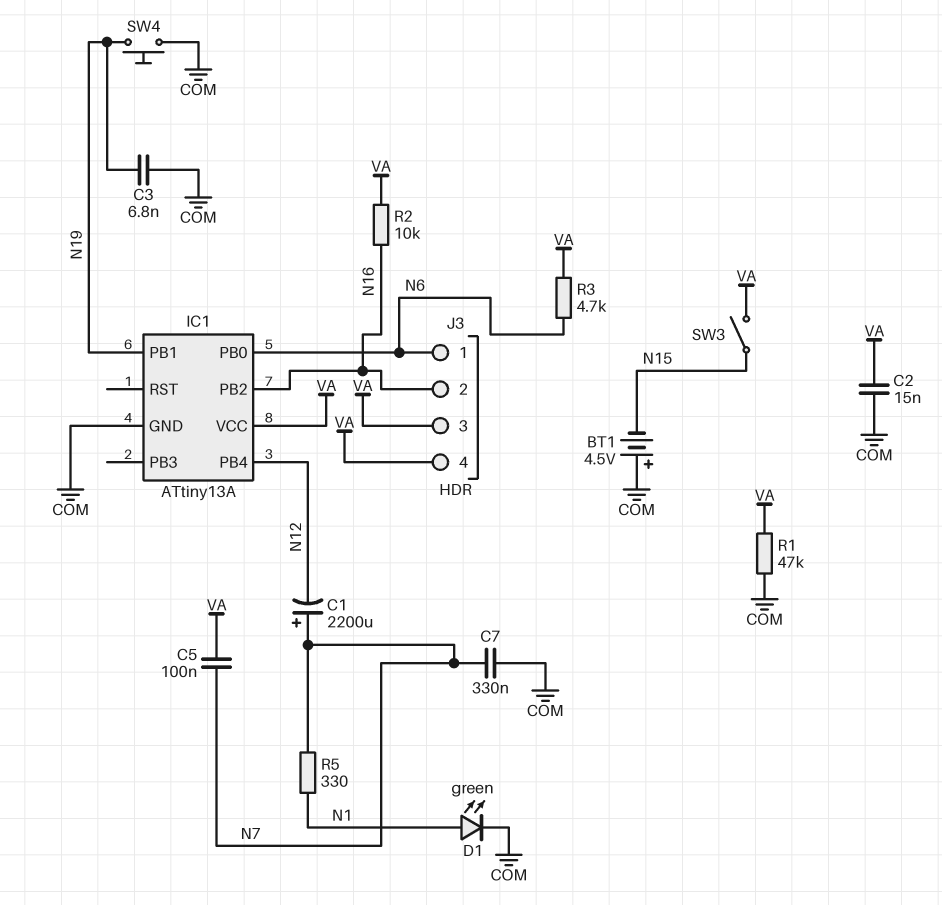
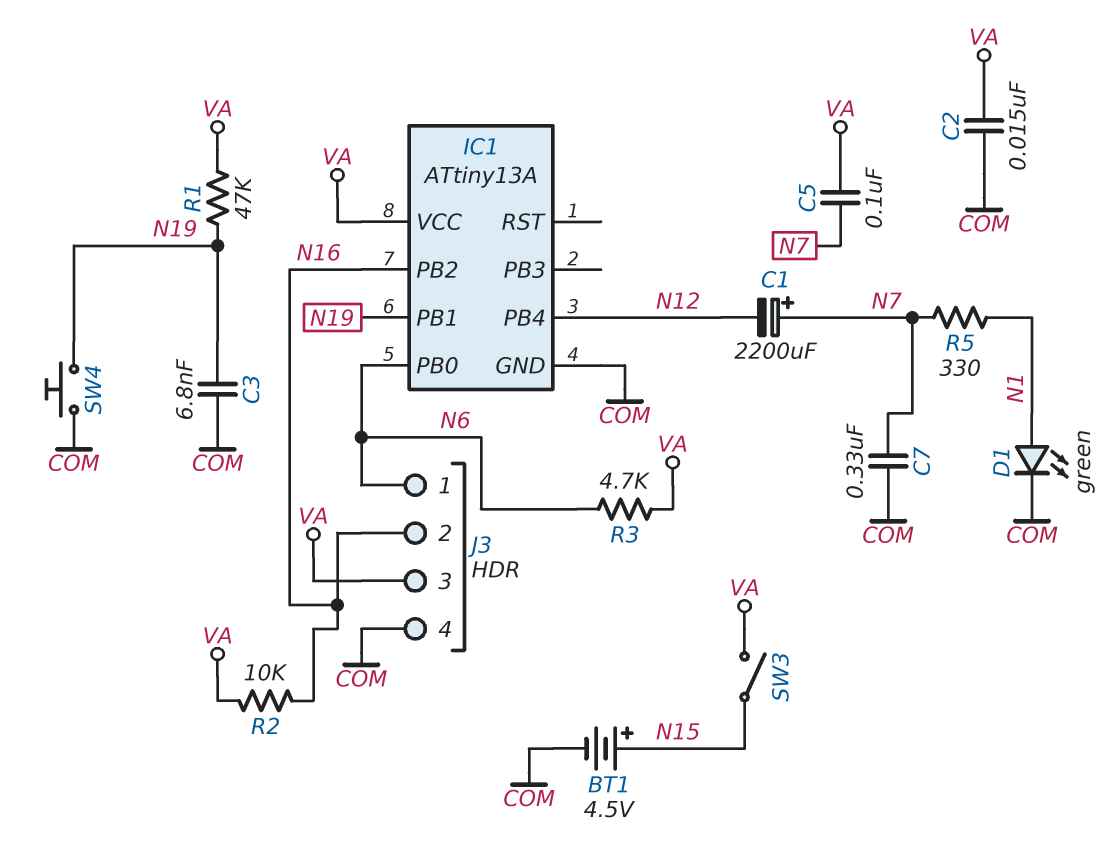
BT1: 4.5V (plus COM, minus N15) -> 4.5V (plus N15, minus COM)
J3 pin 4: VA -> COM
R1: 47k (COM, VA) -> 47k (N19, VA)

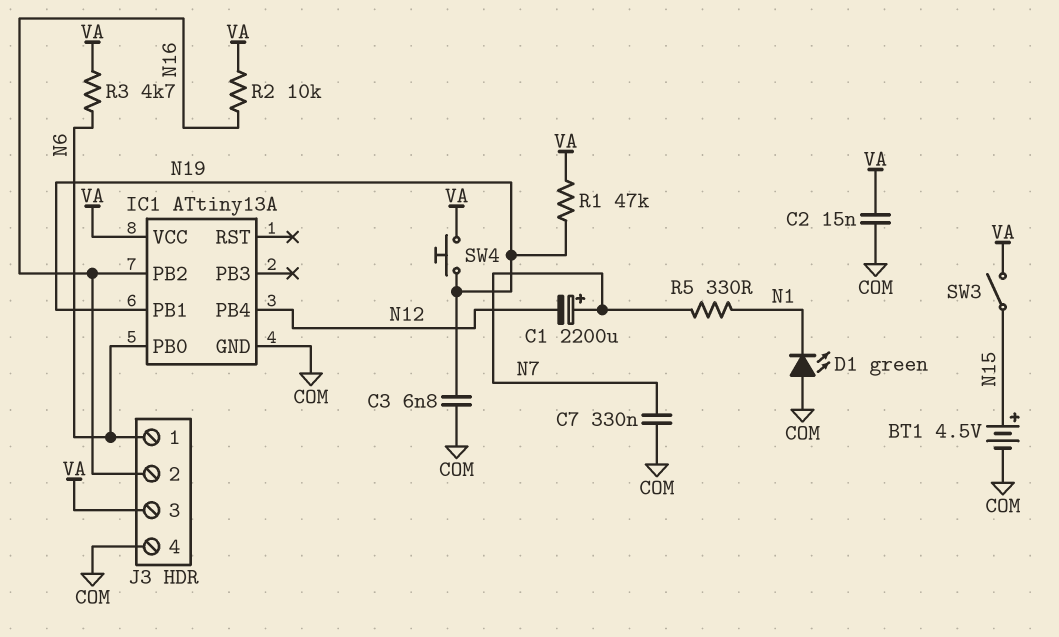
C5: 100nF (N7, VA) -> none
D1: LED green (A N1, K COM) -> LED green (A COM, K N1)
SW4: button (COM, N19) -> button (N19, VA)

